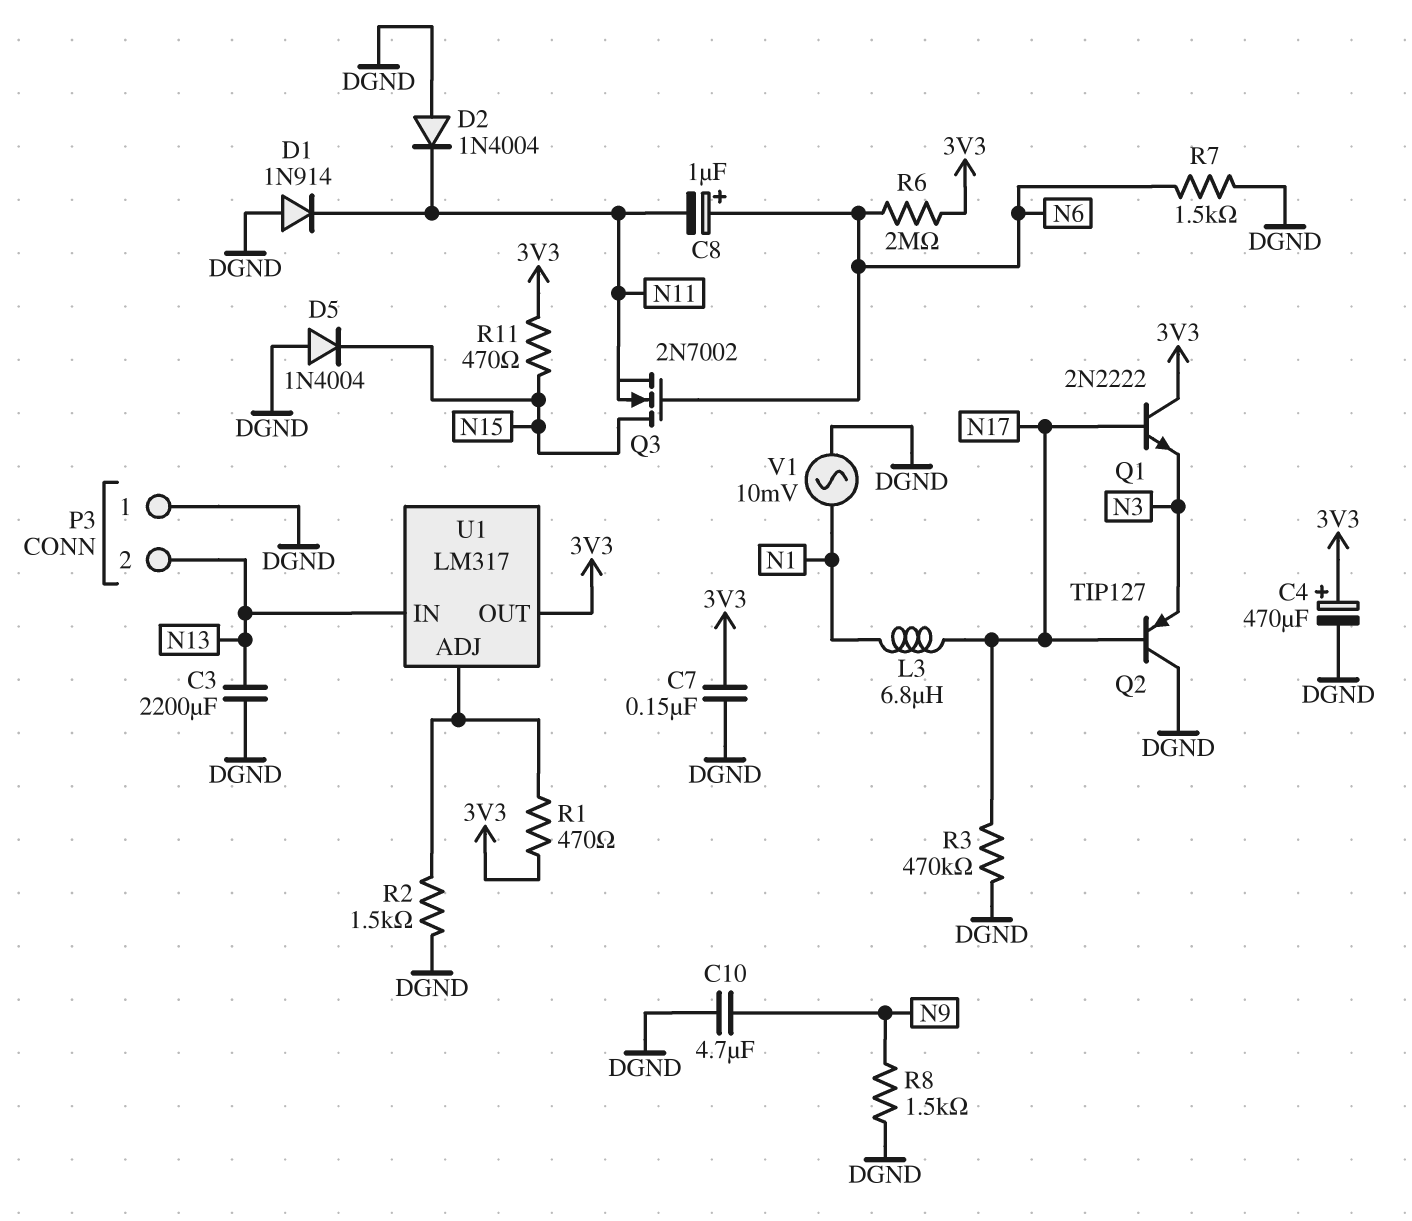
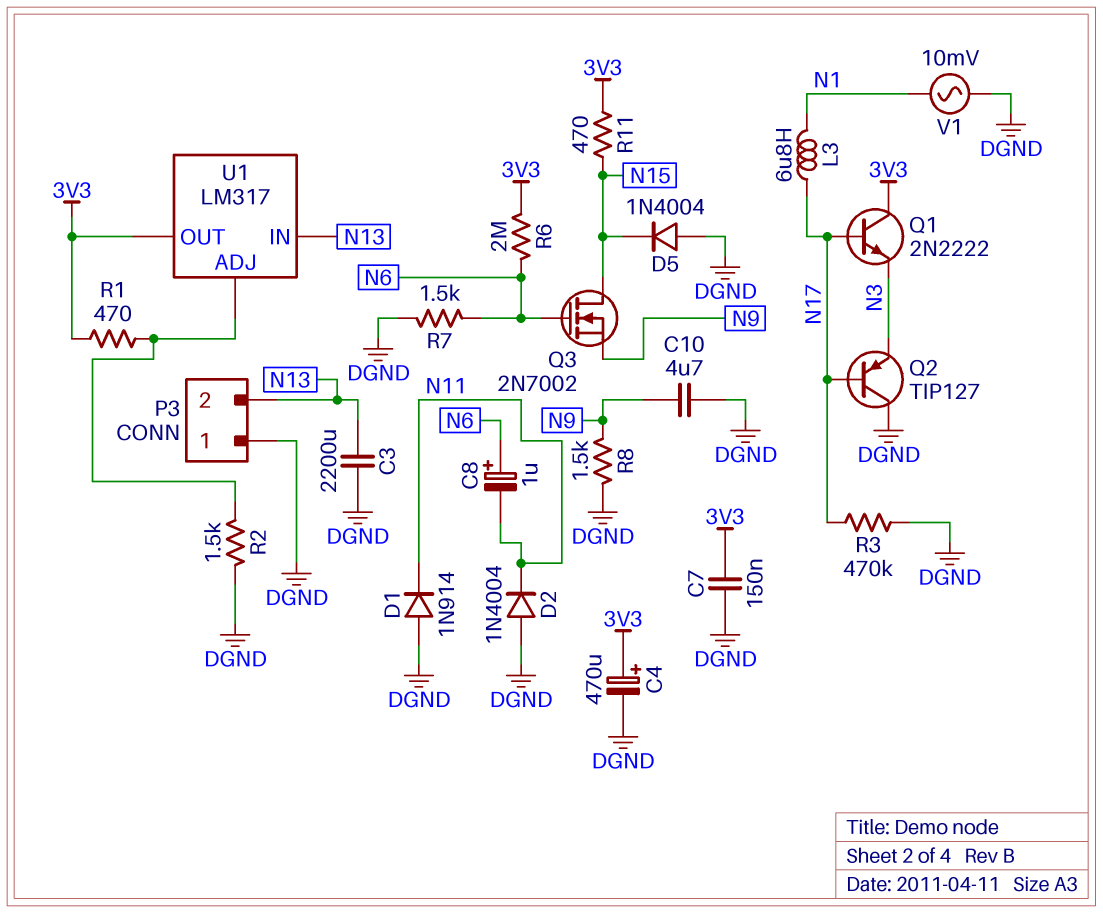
Q3: NMOS 2N7002 (G N6, D N15, S N11) -> NMOS 2N7002 (G N6, D N15, S N9)

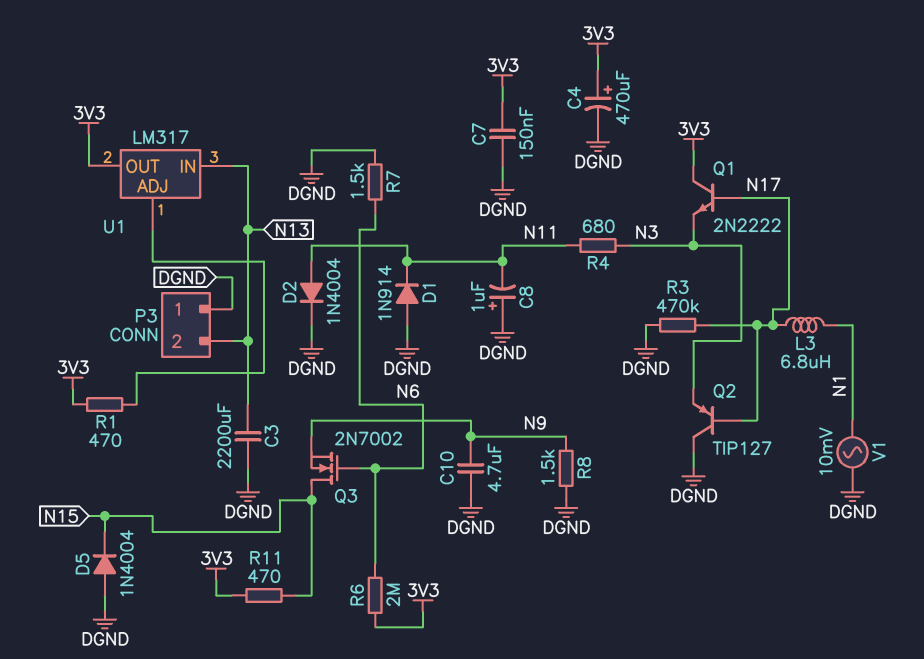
C8: 1uF (plus N6, minus N11) -> 1uF (plus DGND, minus N11)
D2: diode 1N4004 (A DGND, K N11) -> diode 1N4004 (A N11, K DGND)
R2: 1.5k (DGND, U1/ADJ) -> none
R4: none -> 680 (N3, N11)

